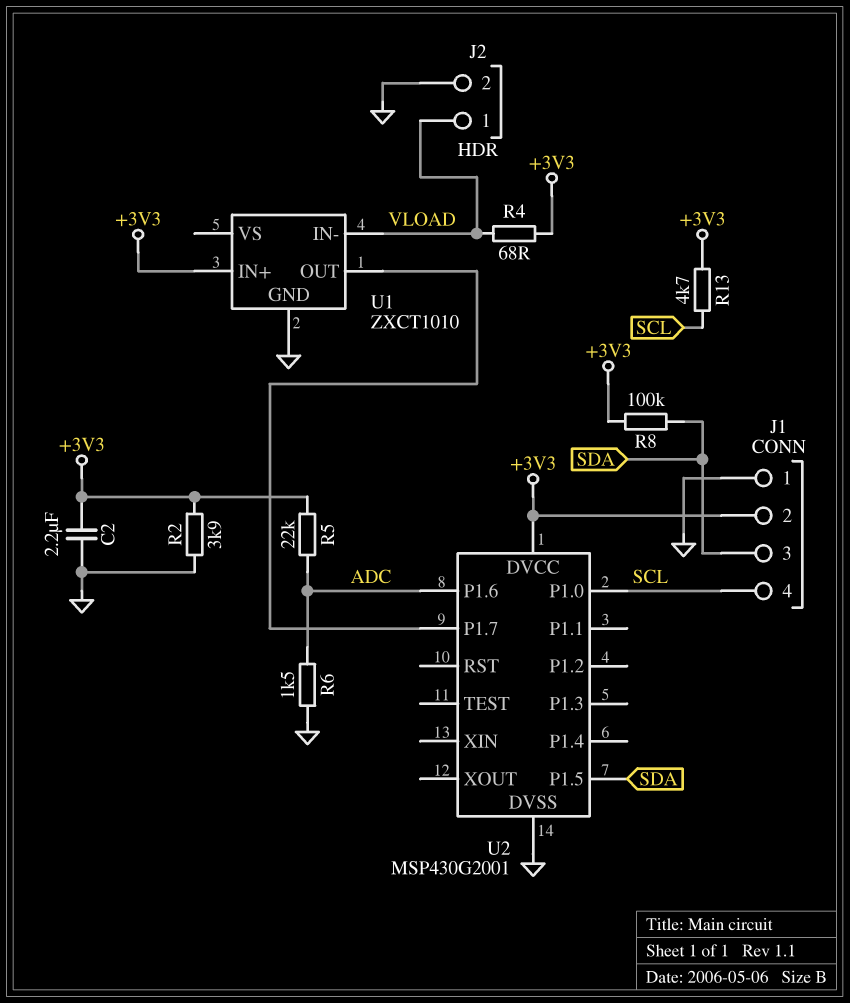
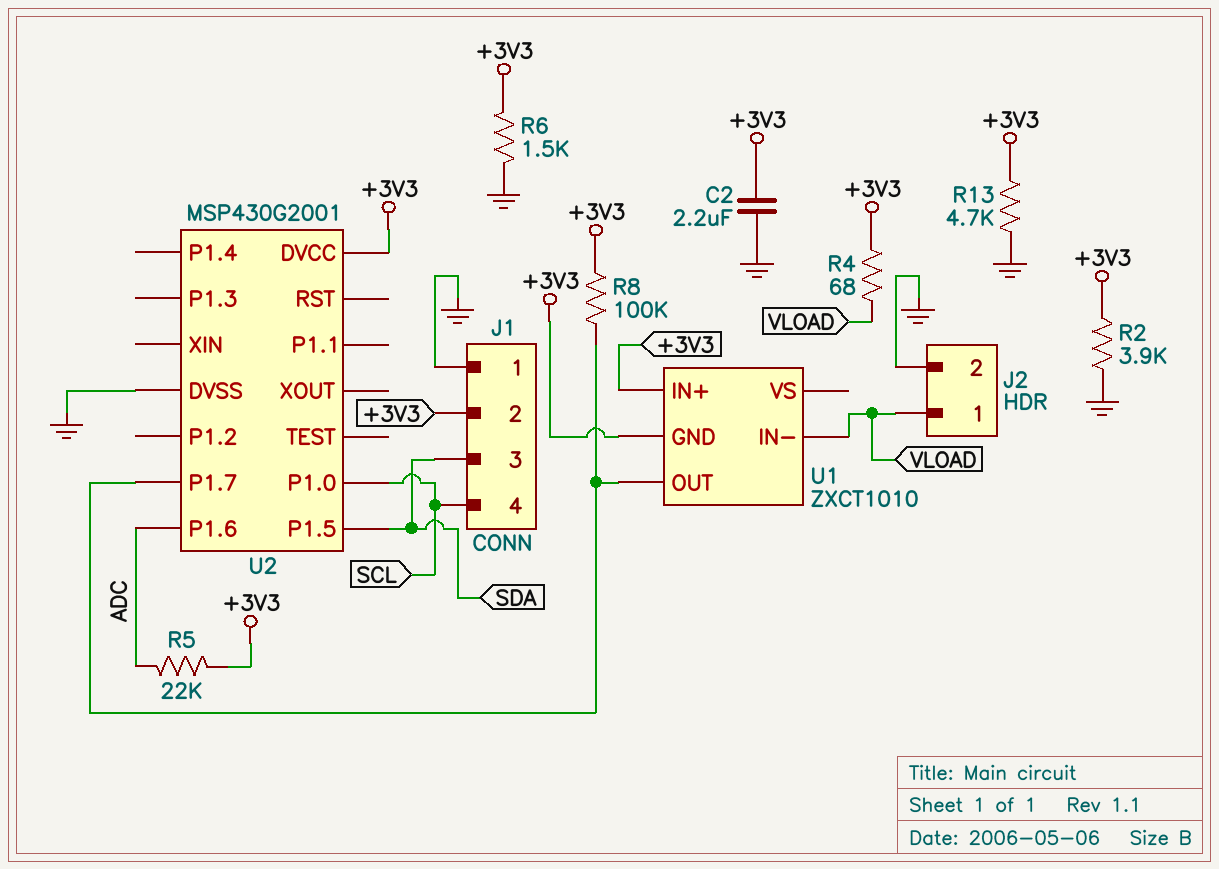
R6: 1.5k (ADC, GND) -> 1.5k (+3V3, GND)
R8: 100k (+3V3, SDA) -> 100k (+3V3, U1/OUT)
R13: 4.7k (+3V3, SCL) -> 4.7k (+3V3, GND)
U1 pin GND: GND -> +3V3

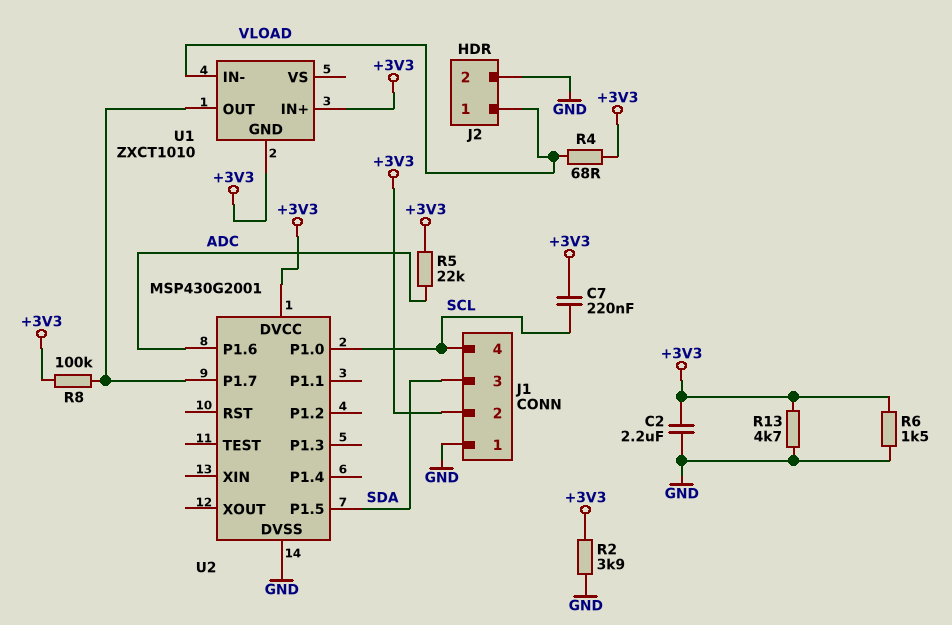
C7: none -> 220nF (+3V3, SCL)

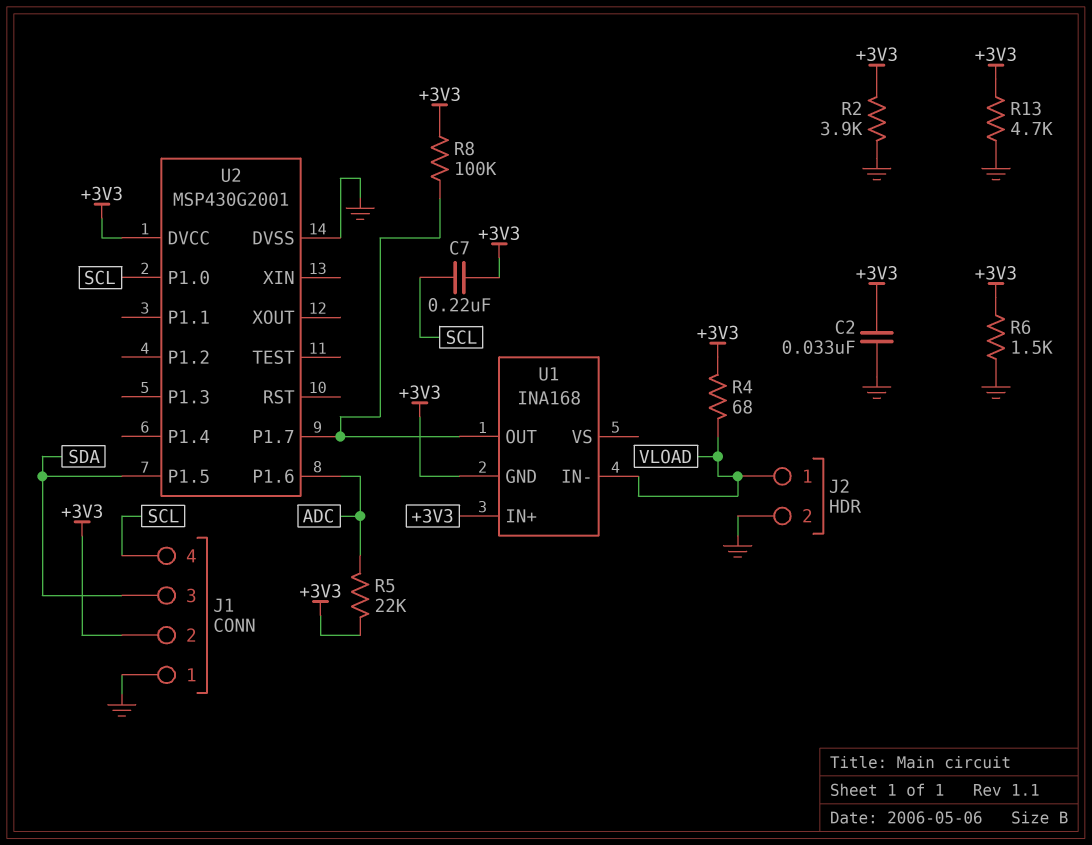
C2: 2.2uF (+3V3, GND) -> 33nF (+3V3, GND)
U1: ZXCT1010 -> INA168

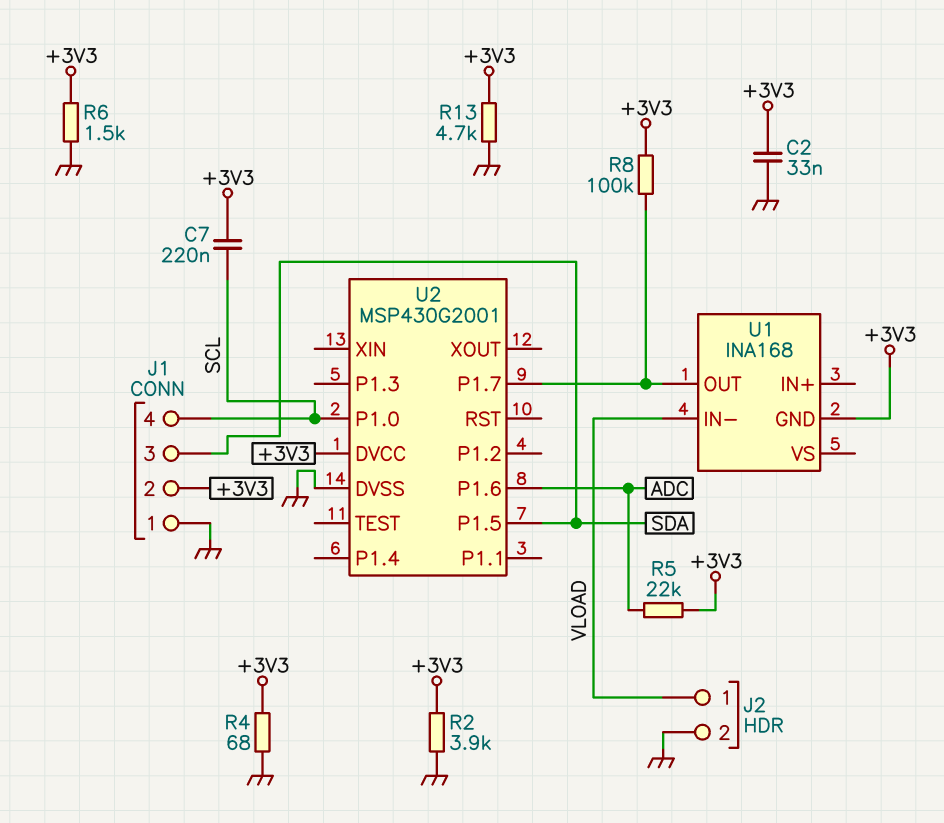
R4: 68 (+3V3, VLOAD) -> 68 (+3V3, GND)
U1 pin IN+: +3V3 -> none

